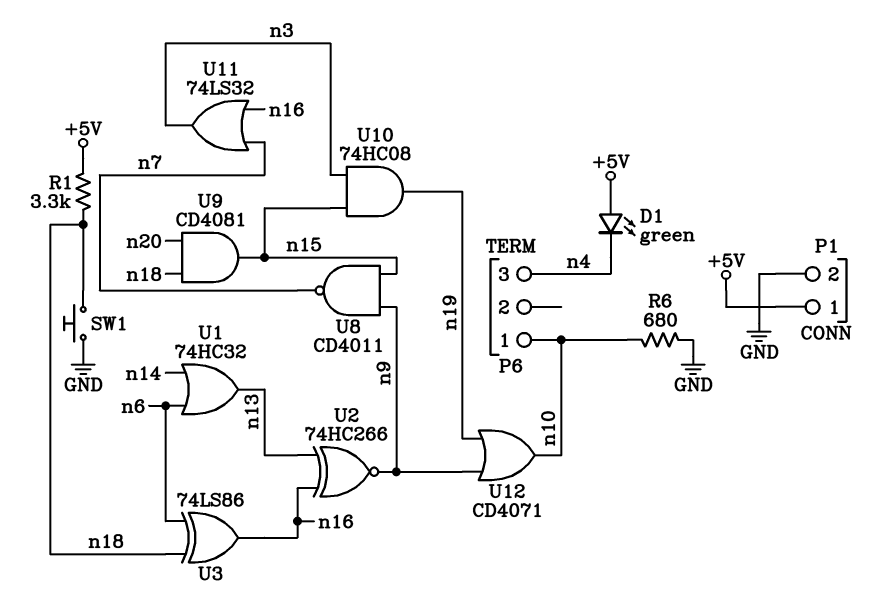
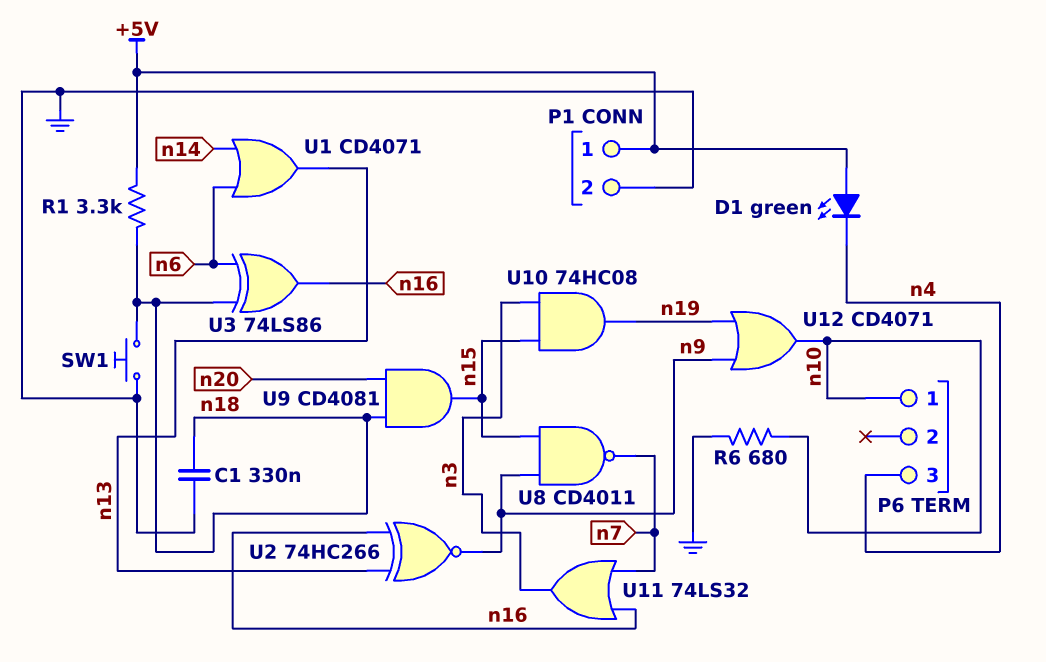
C1: none -> 330nF (GND, n18)
U1: OR 74HC32 (in n6, in n14, out n13) -> OR CD4071 (in n6, in n14, out n13)

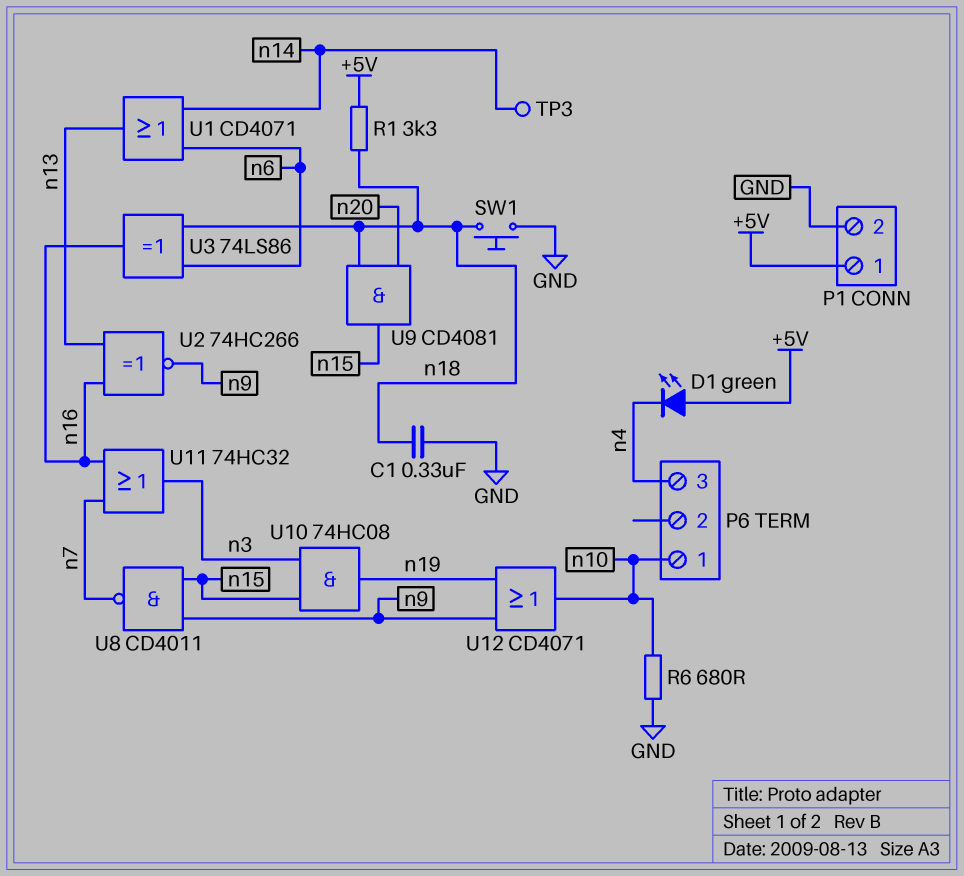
TP3: none -> test point (n14)
U11: OR 74LS32 (in n7, in n16, out n3) -> OR 74HC32 (in n7, in n16, out n3)

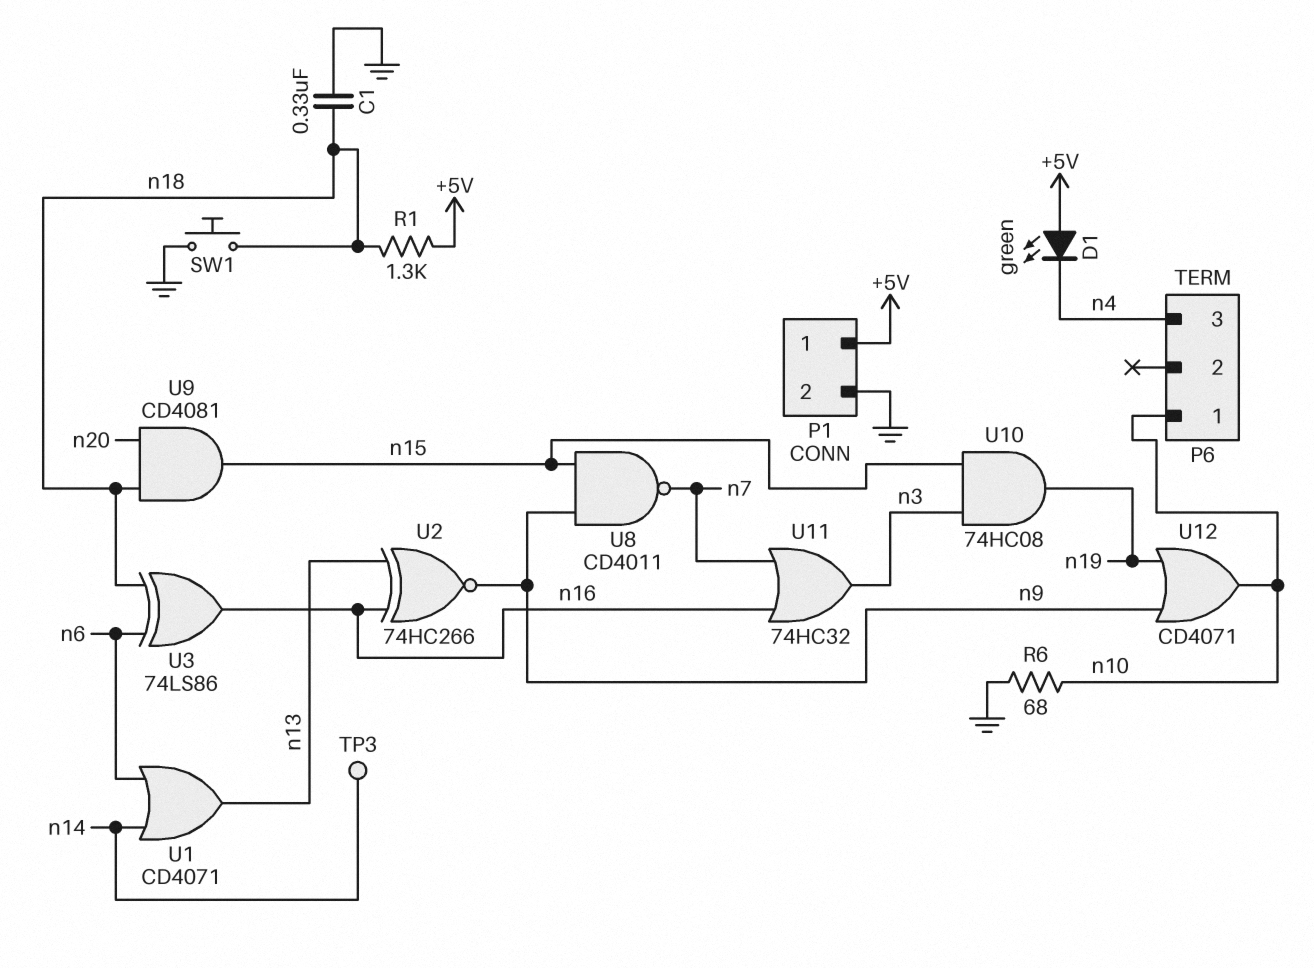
R1: 3.3k (+5V, n18) -> 1.3k (+5V, n18)
R6: 680 (GND, n10) -> 68 (GND, n10)

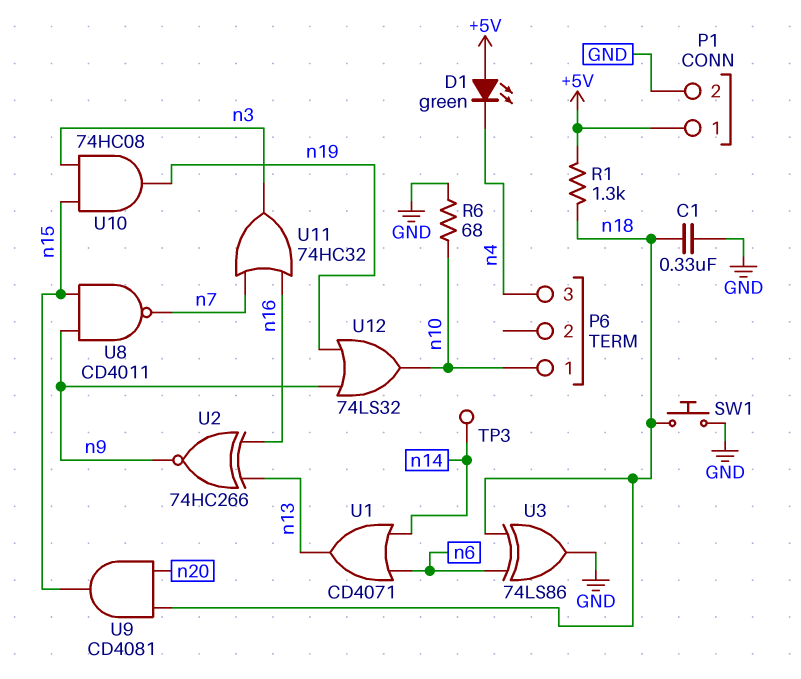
U3: XOR 74LS86 (in n6, in n18, out n16) -> XOR 74LS86 (in n6, in n18, out GND)
U12: OR CD4071 (in n9, in n19, out n10) -> OR 74LS32 (in n9, in n19, out n10)

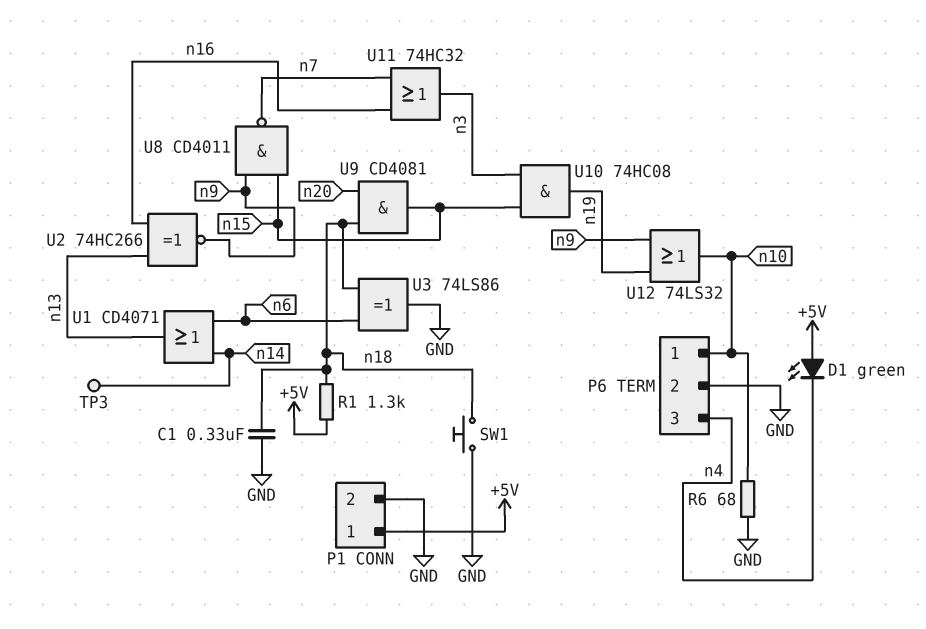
P6 pin 2: none -> GND

